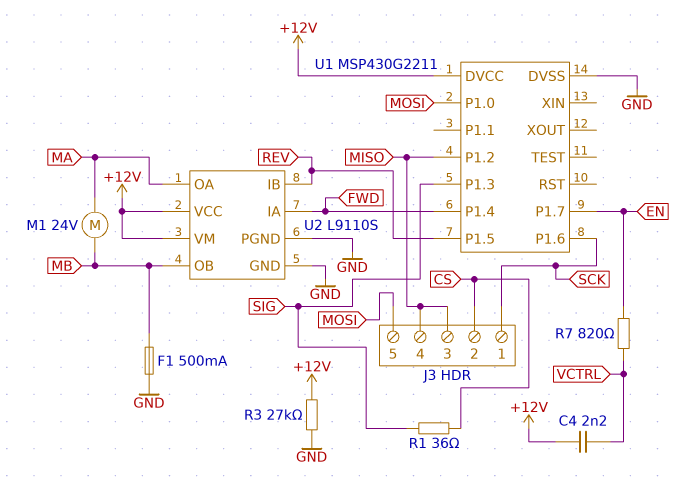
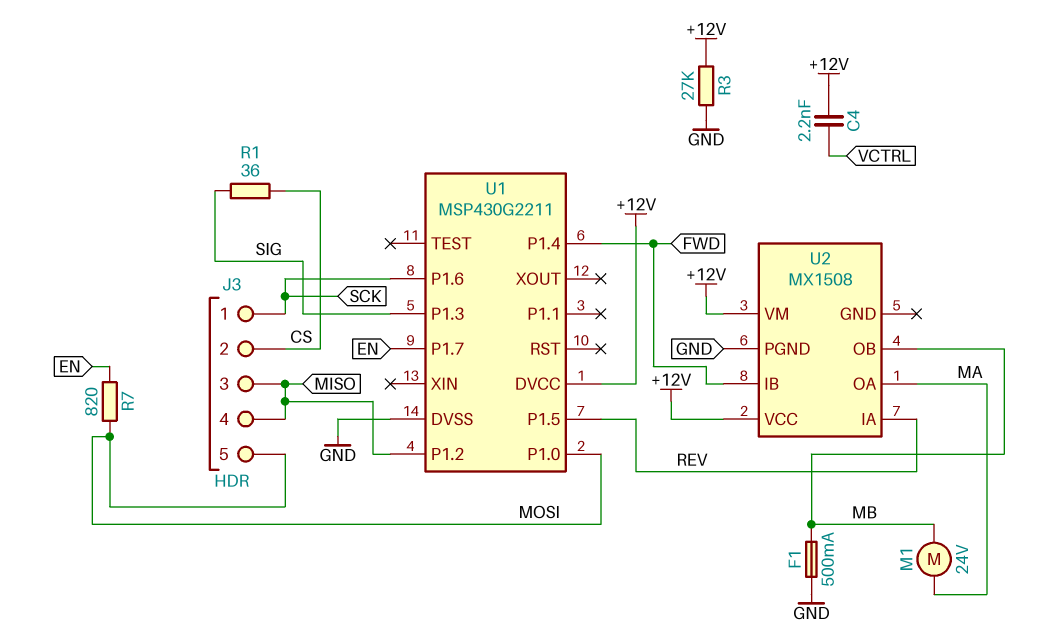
R7: 820 (EN, VCTRL) -> 820 (EN, MOSI)
U2: L9110S -> MX1508
U2 pin GND: GND -> none
U2 pin IA: FWD -> REV
U2 pin IB: REV -> FWD

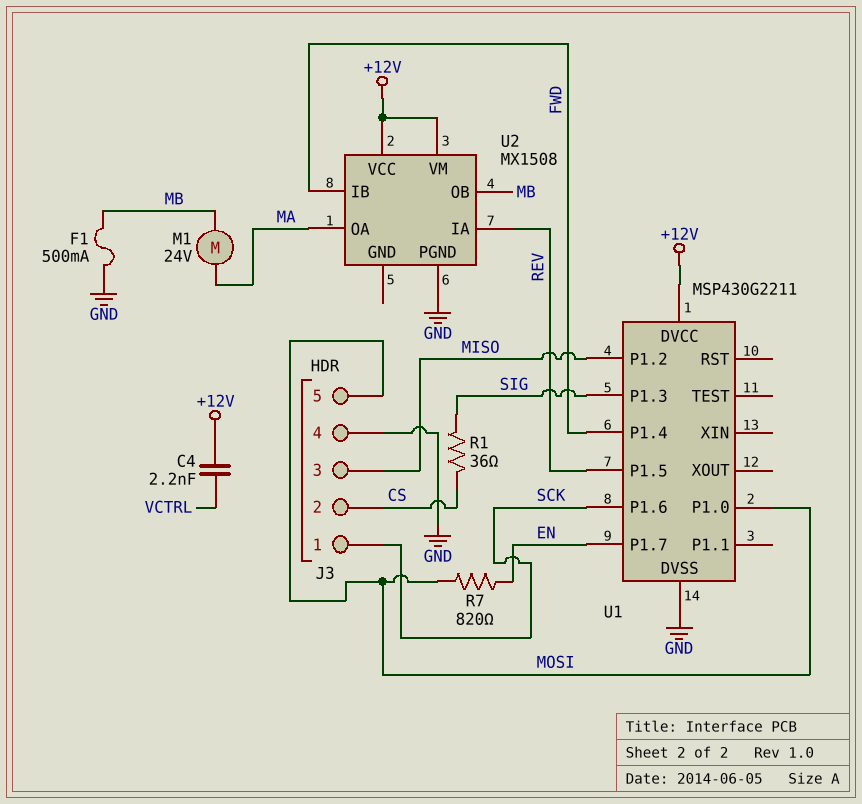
J3 pin 4: MISO -> GND
R3: 27k (+12V, GND) -> none

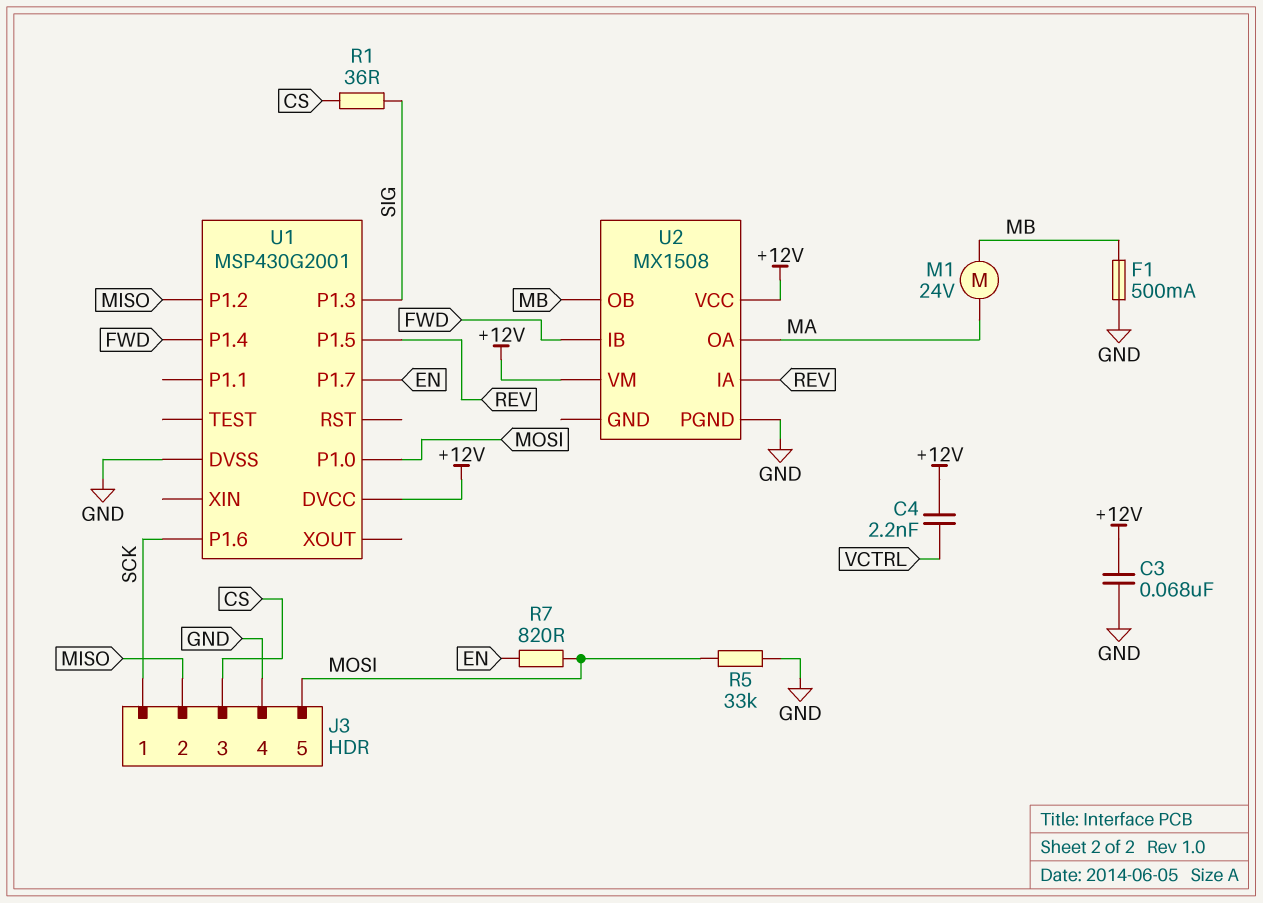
C3: none -> 68nF (+12V, GND)
J3 pin 2: CS -> MISO
J3 pin 3: MISO -> CS
R5: none -> 33k (GND, MOSI)
U1: MSP430G2211 -> MSP430G2001

